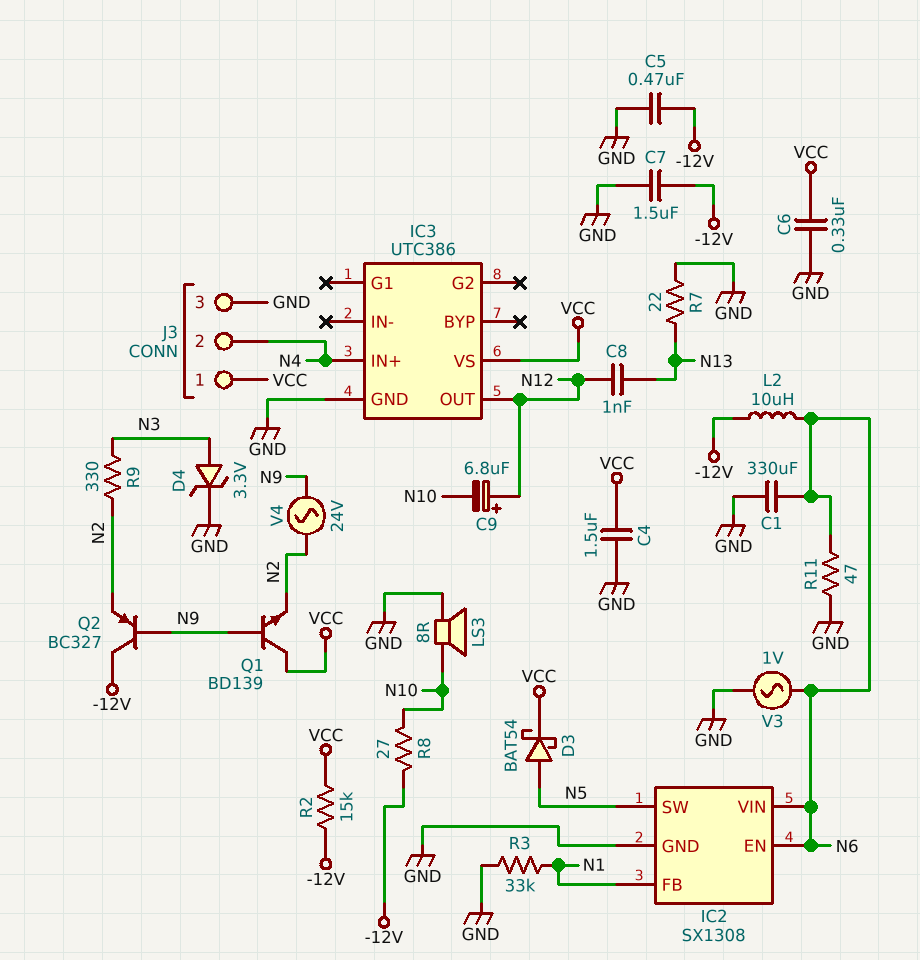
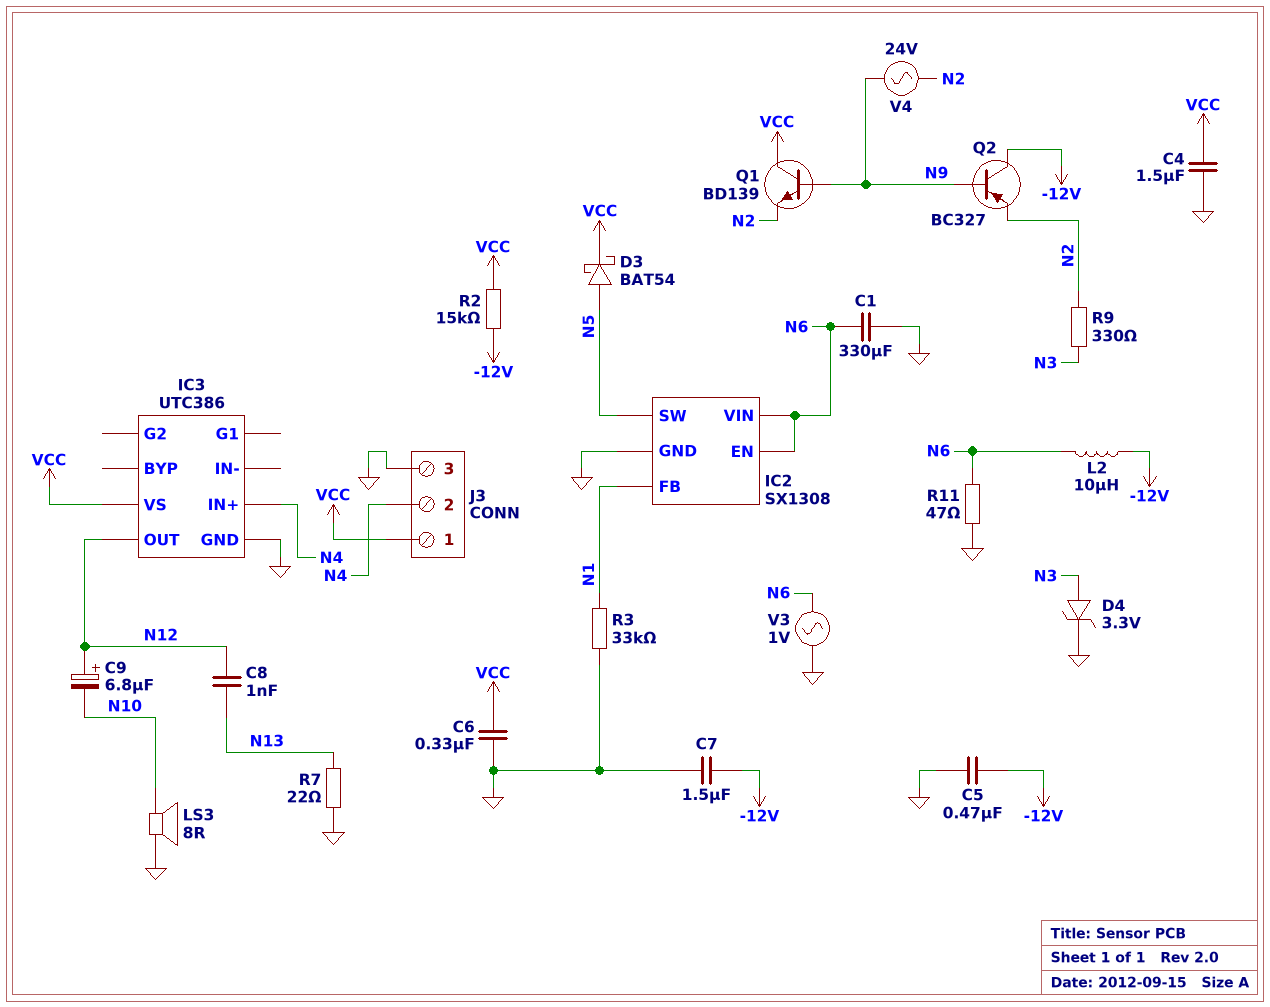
R8: 27 (-12V, N10) -> none

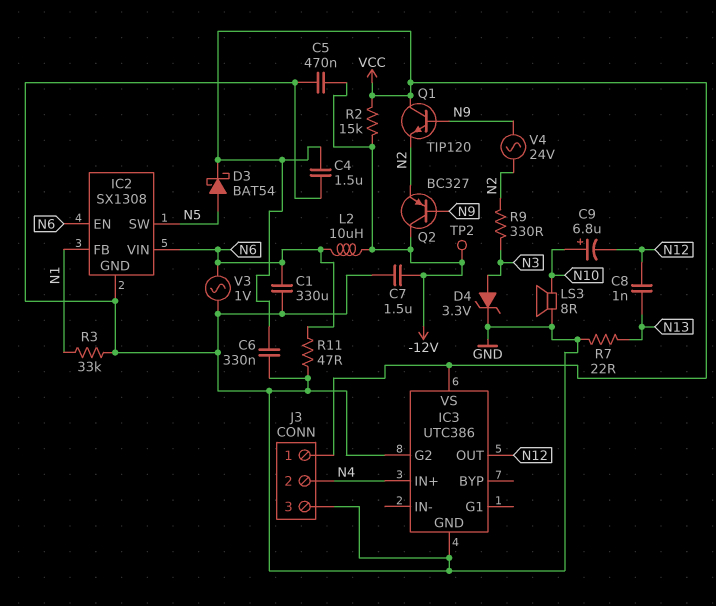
C9: 6.8uF (plus N12, minus N10) -> 6.8uF (plus N10, minus N12)
IC3 pin G2: none -> GND
Q1: NPN BD139 (B N9, C VCC, E N2) -> NPN TIP120 (B N9, C VCC, E N2)
TP2: none -> test point (-12V)

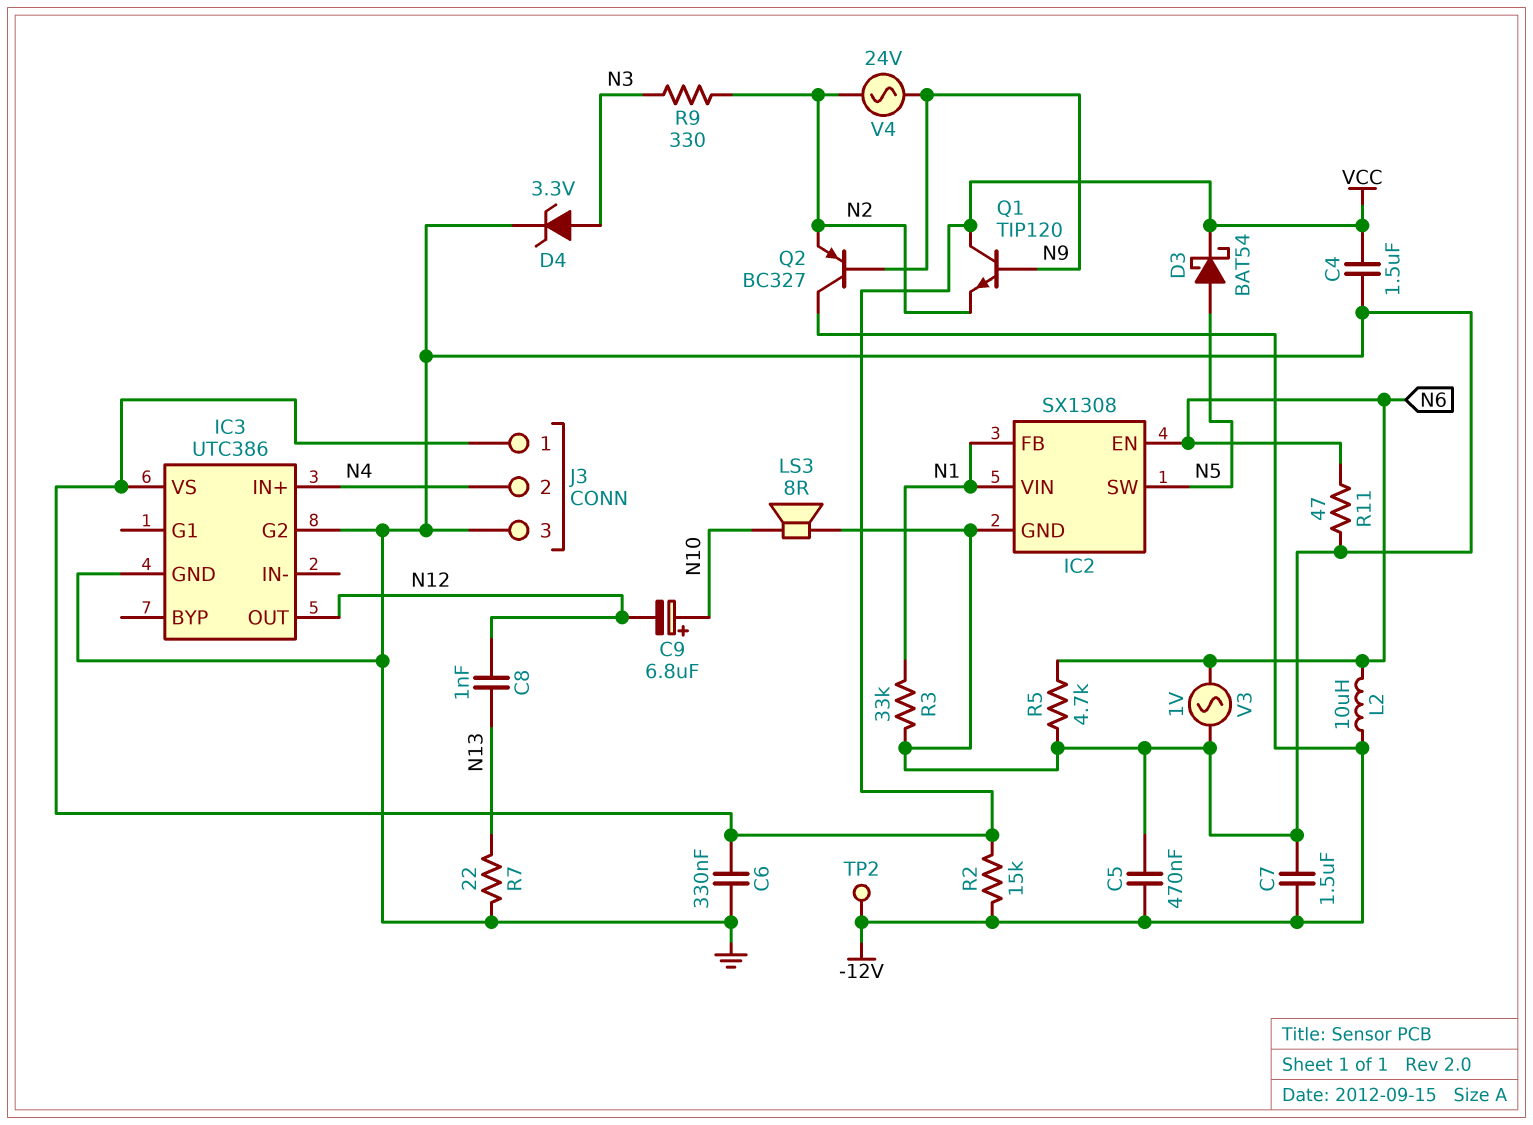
C1: 330uF (GND, N6) -> none
IC2 pin VIN: N6 -> N1
R5: none -> 4.7k (GND, N6)

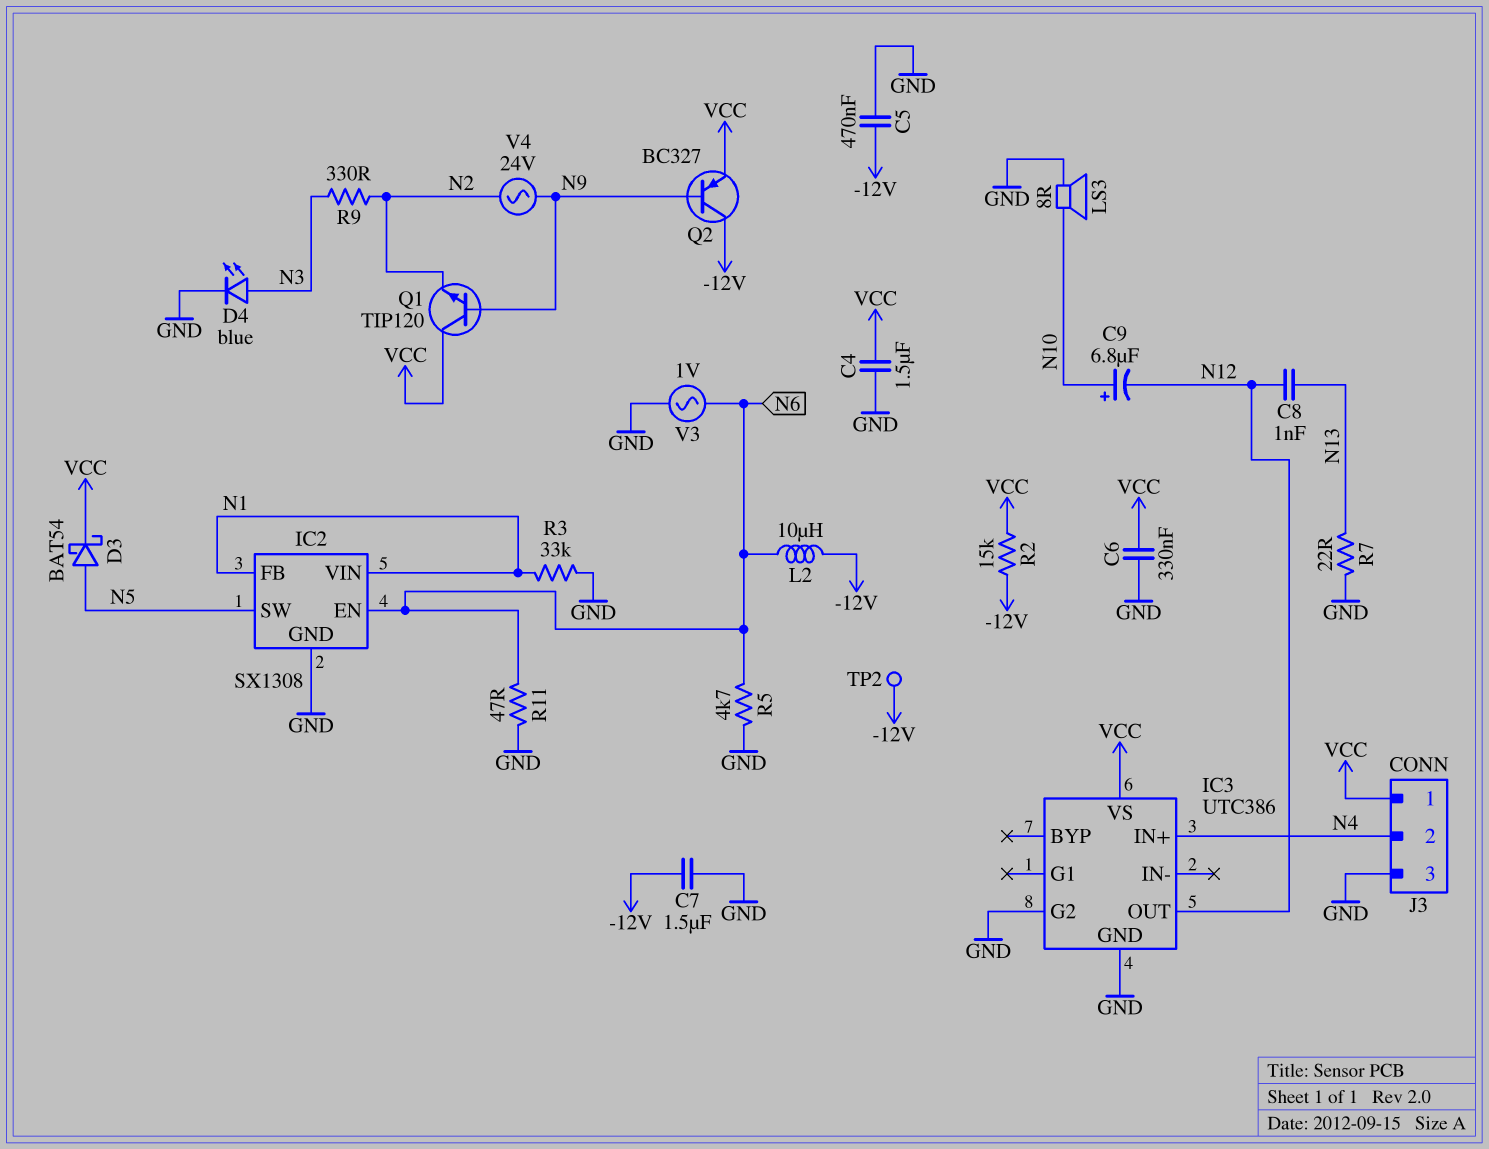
D4: zener 3.3V (A N3, K GND) -> LED blue (A N3, K GND)
Q2: PNP BC327 (B N9, C -12V, E N2) -> PNP BC327 (B N9, C -12V, E VCC)

